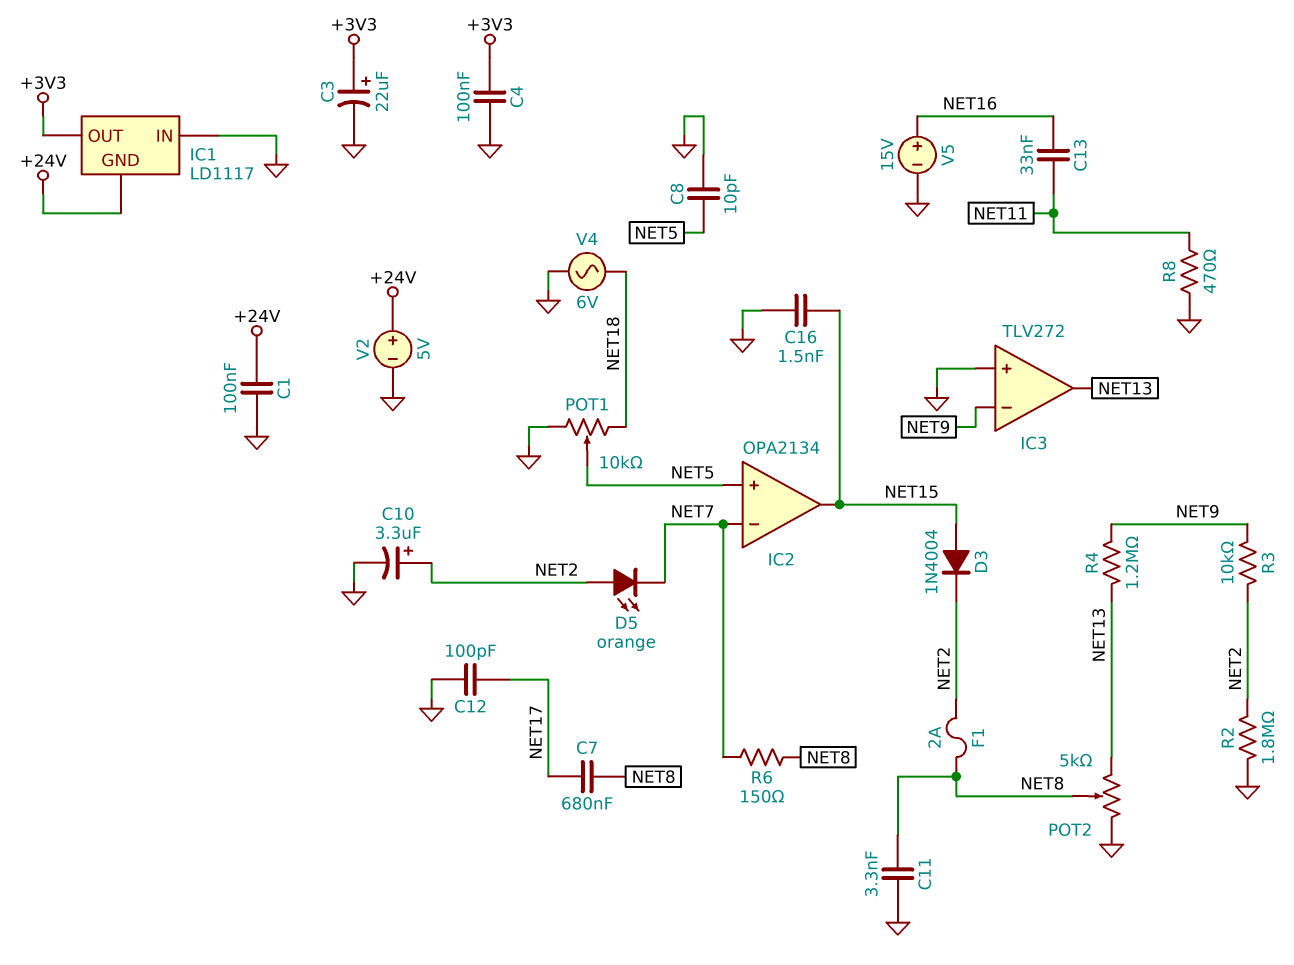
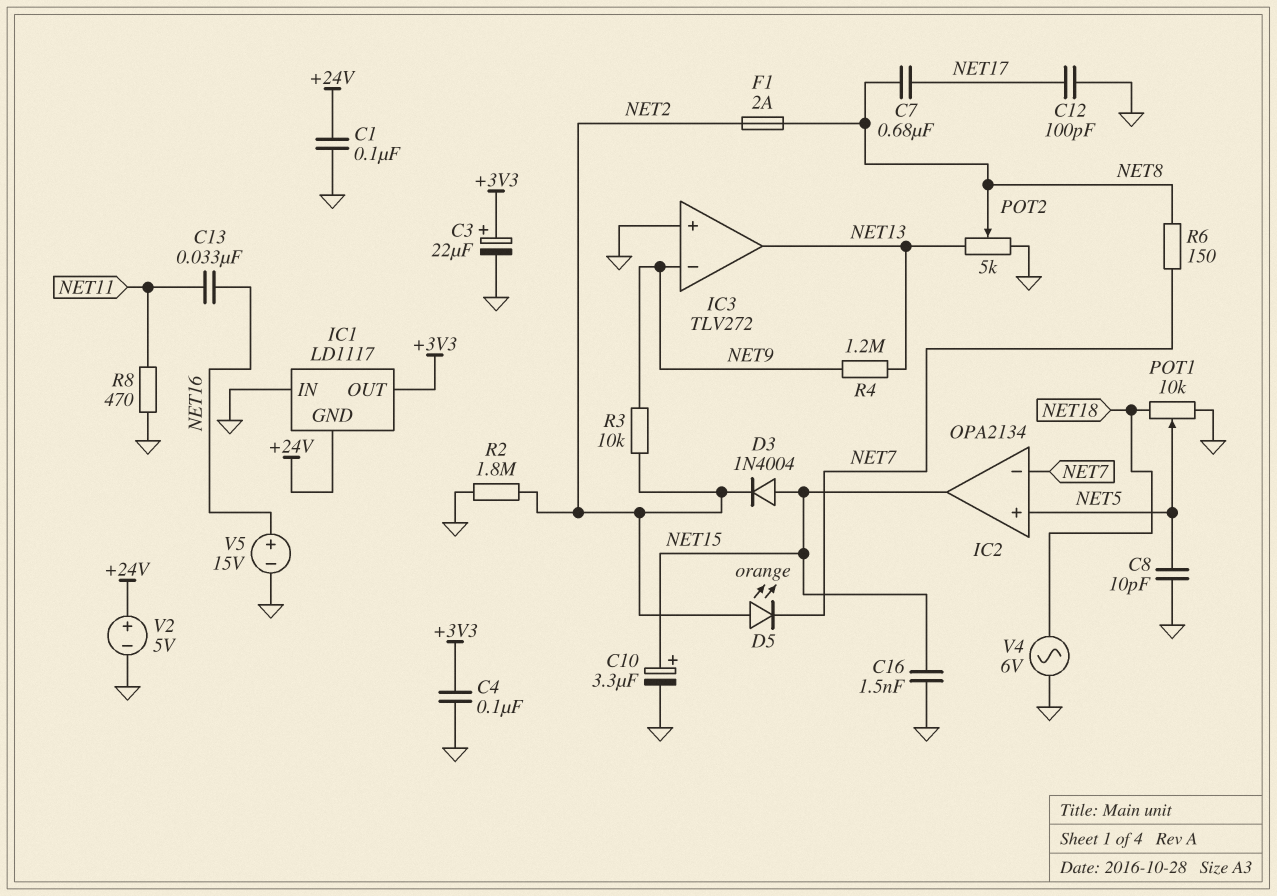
C10: 3.3uF (plus NET2, minus GND) -> 3.3uF (plus NET15, minus GND)
C11: 3.3nF (GND, NET8) -> none

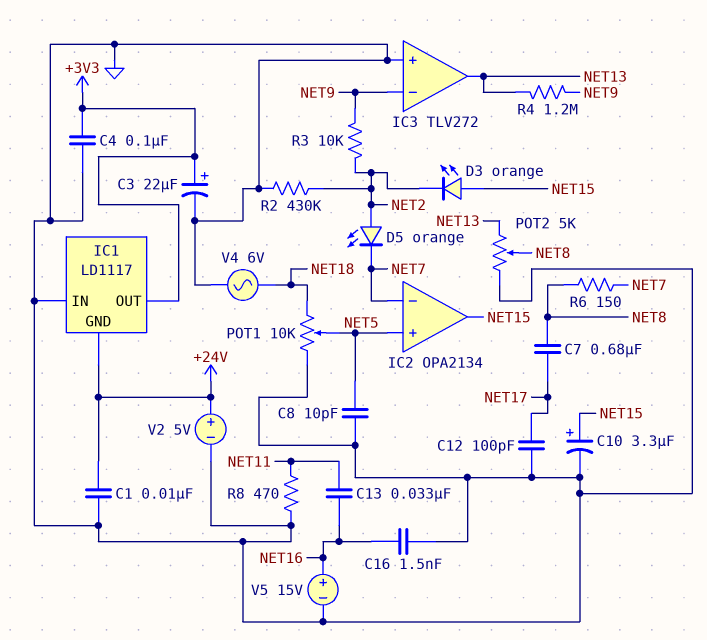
C1: 100nF (+24V, GND) -> 10nF (+24V, GND)
C16: 1.5nF (GND, NET15) -> 1.5nF (GND, NET16)
D3: diode 1N4004 (A NET15, K NET2) -> LED orange (A NET15, K NET2)
F1: 2A (NET2, NET8) -> none
R2: 1.8M (GND, NET2) -> 430k (GND, NET2)

